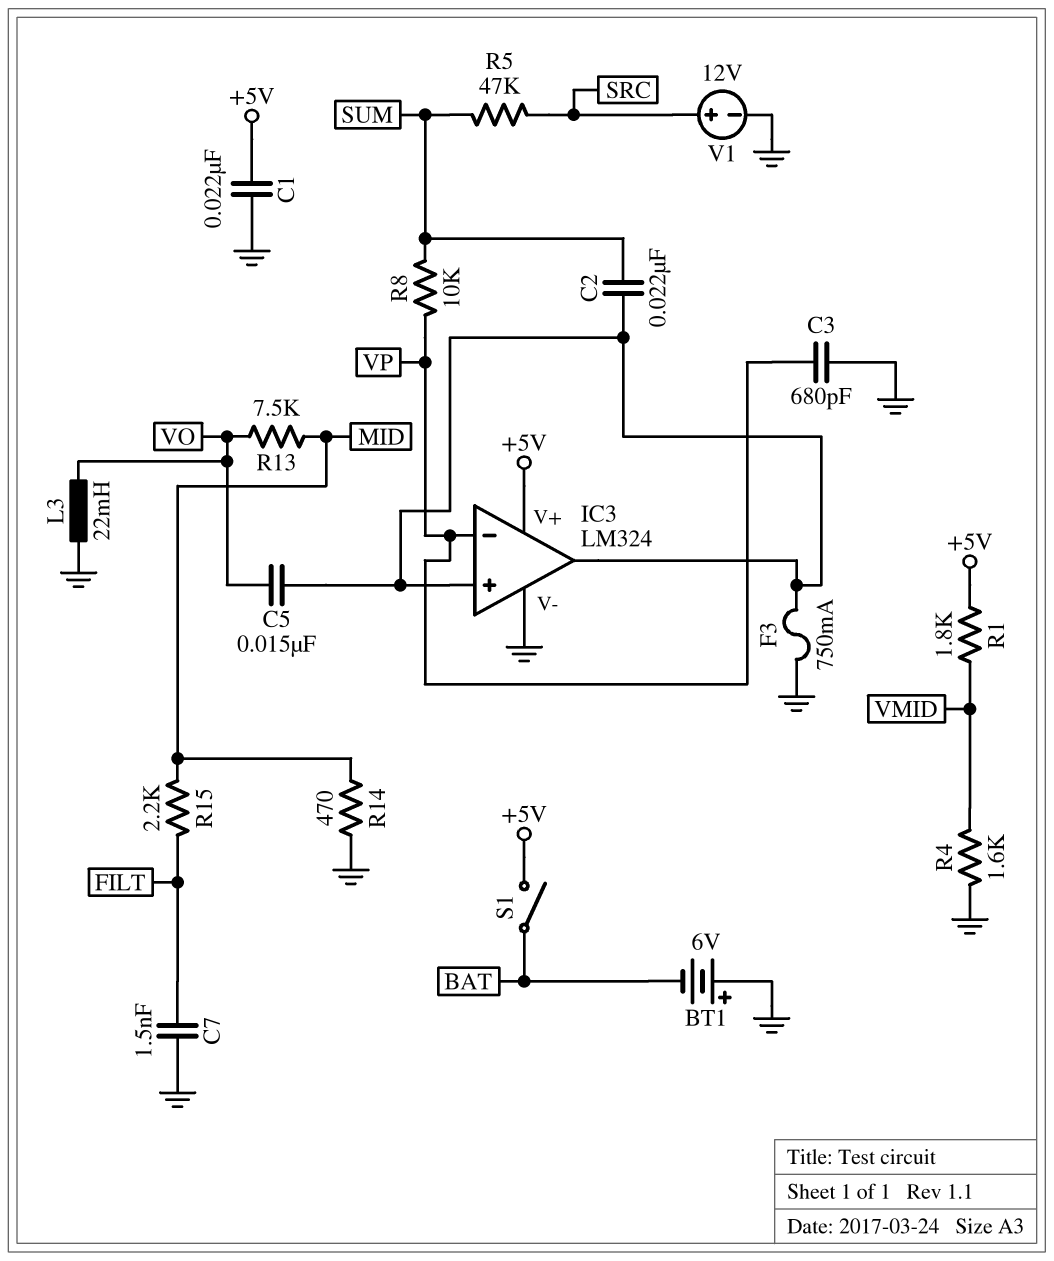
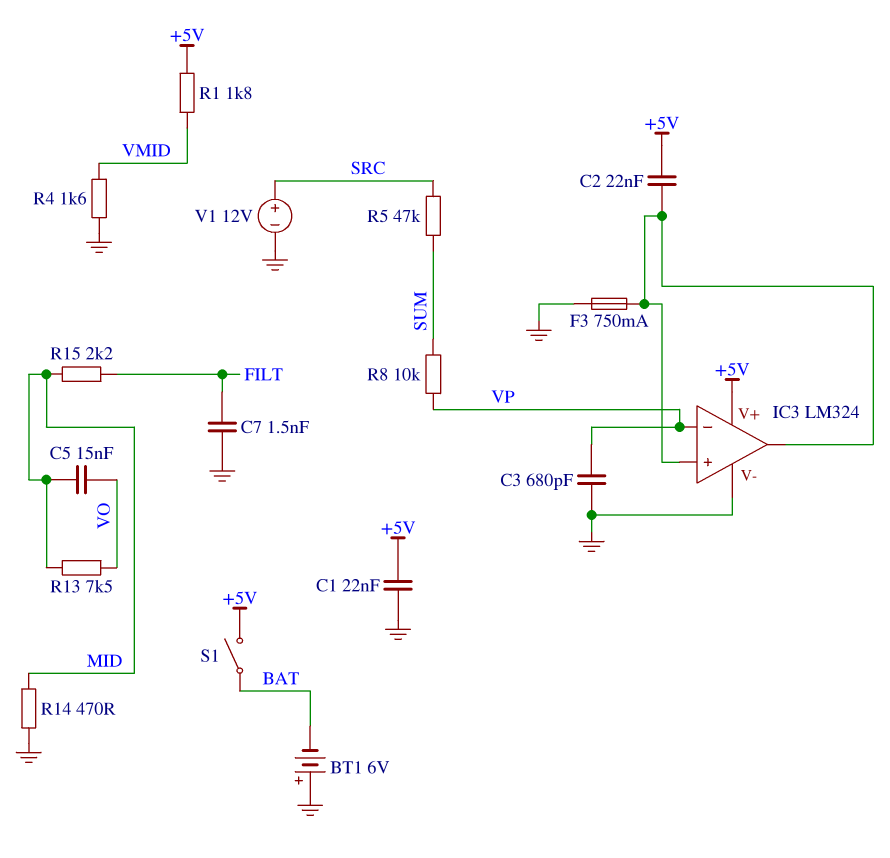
C2: 22nF (IC3/in+, SUM) -> 22nF (+5V, IC3/in+)
C5: 15nF (IC3/in+, VO) -> 15nF (MID, VO)
L3: 22mH (GND, VO) -> none

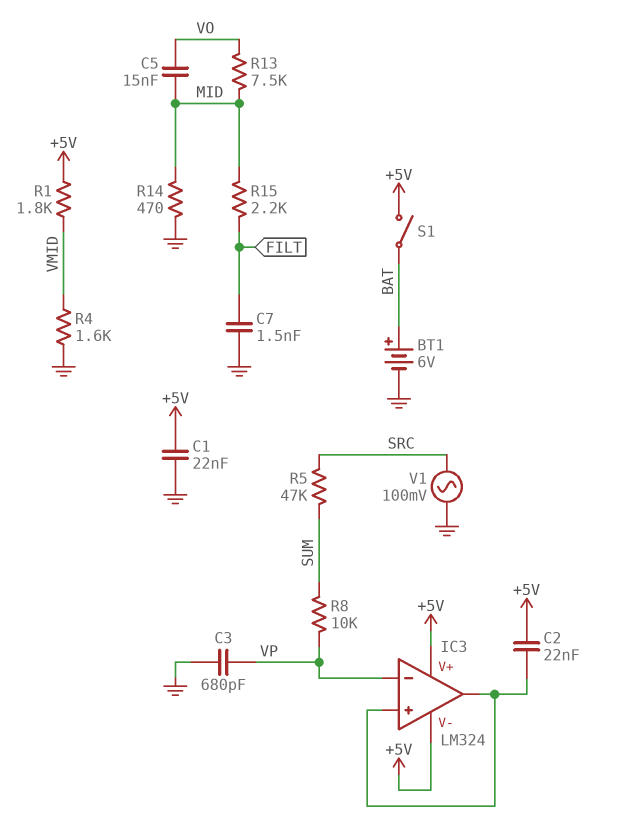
BT1: 6V (plus GND, minus BAT) -> 6V (plus BAT, minus GND)
F3: 750mA (GND, IC3/in+) -> none
IC3 pin V-: GND -> +5V
V1: 12V (plus SRC, minus GND) -> AC 100mV (GND, SRC)

